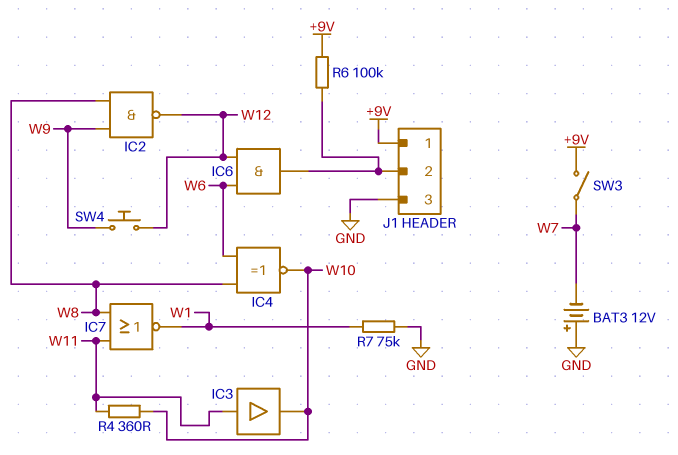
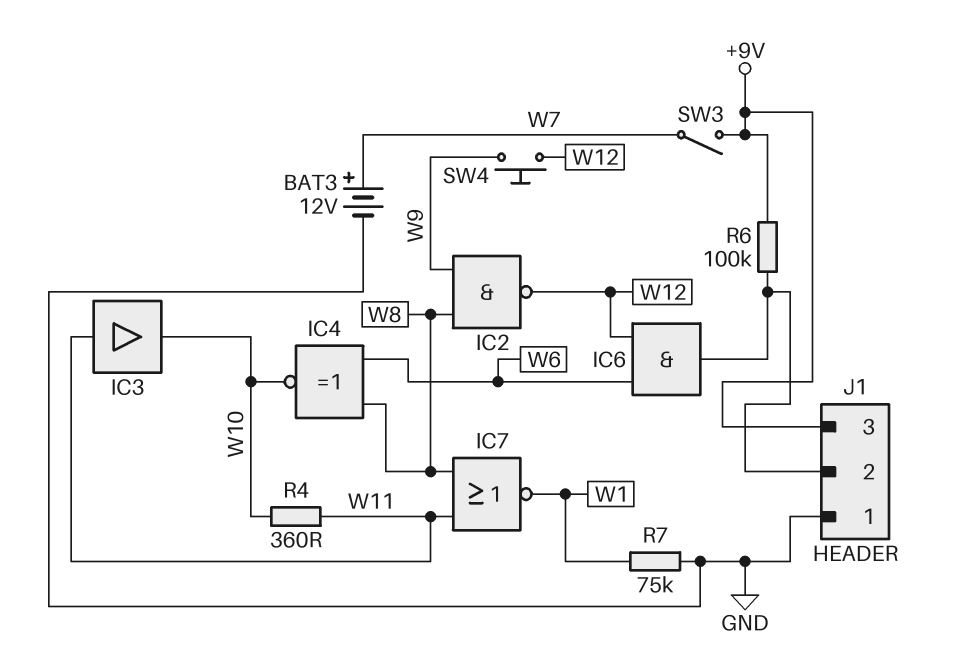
BAT3: 12V (plus GND, minus W7) -> 12V (plus W7, minus GND)
J1 pin 1: +9V -> GND
J1 pin 3: GND -> +9V

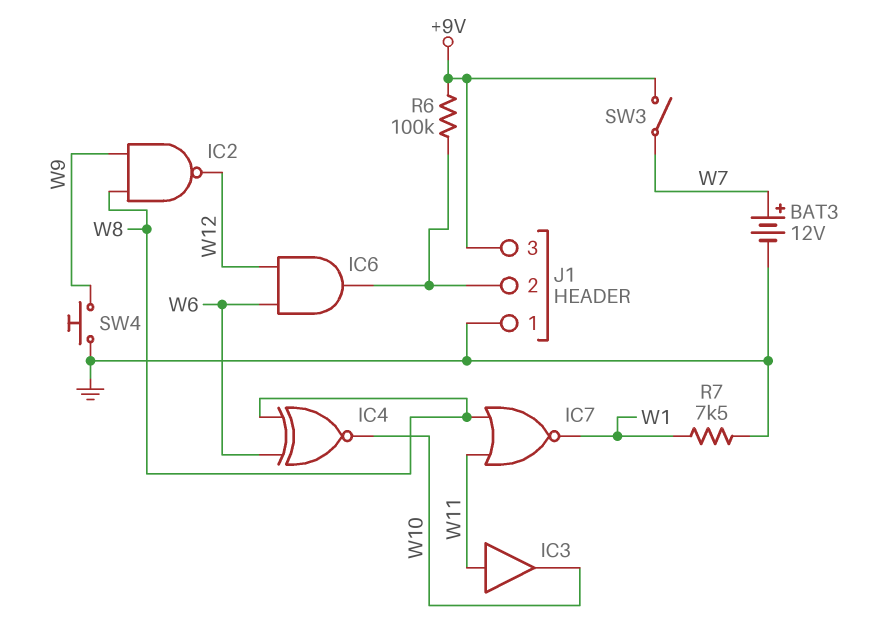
R4: 360 (W10, W11) -> none
R7: 75k (GND, W1) -> 7.5k (GND, W1)
SW4: button (W9, W12) -> button (GND, W9)

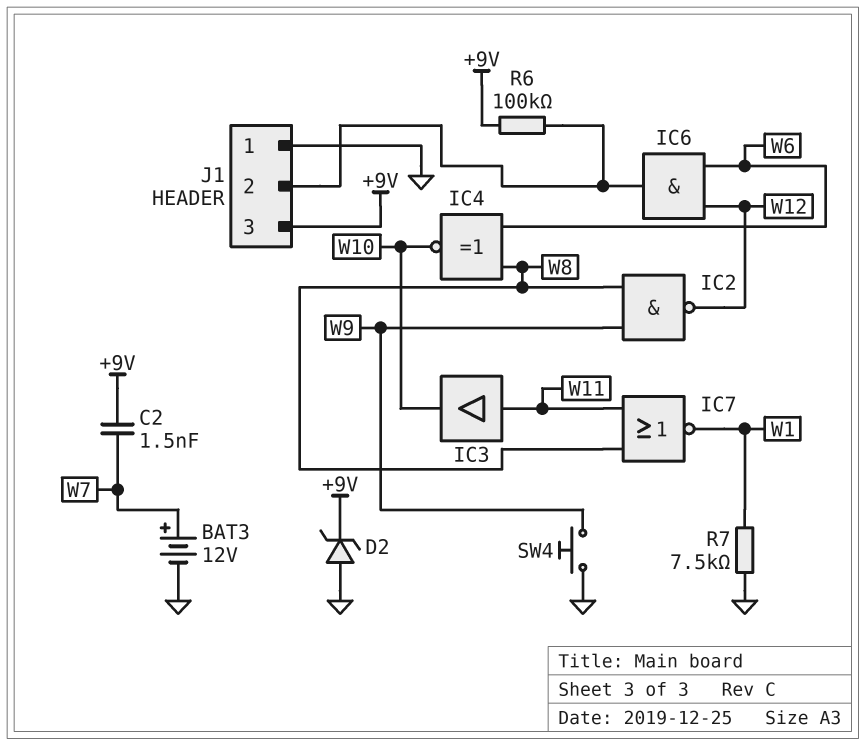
C2: none -> 1.5nF (+9V, W7)
D2: none -> zener (A GND, K +9V)
SW3: switch (+9V, W7) -> none

